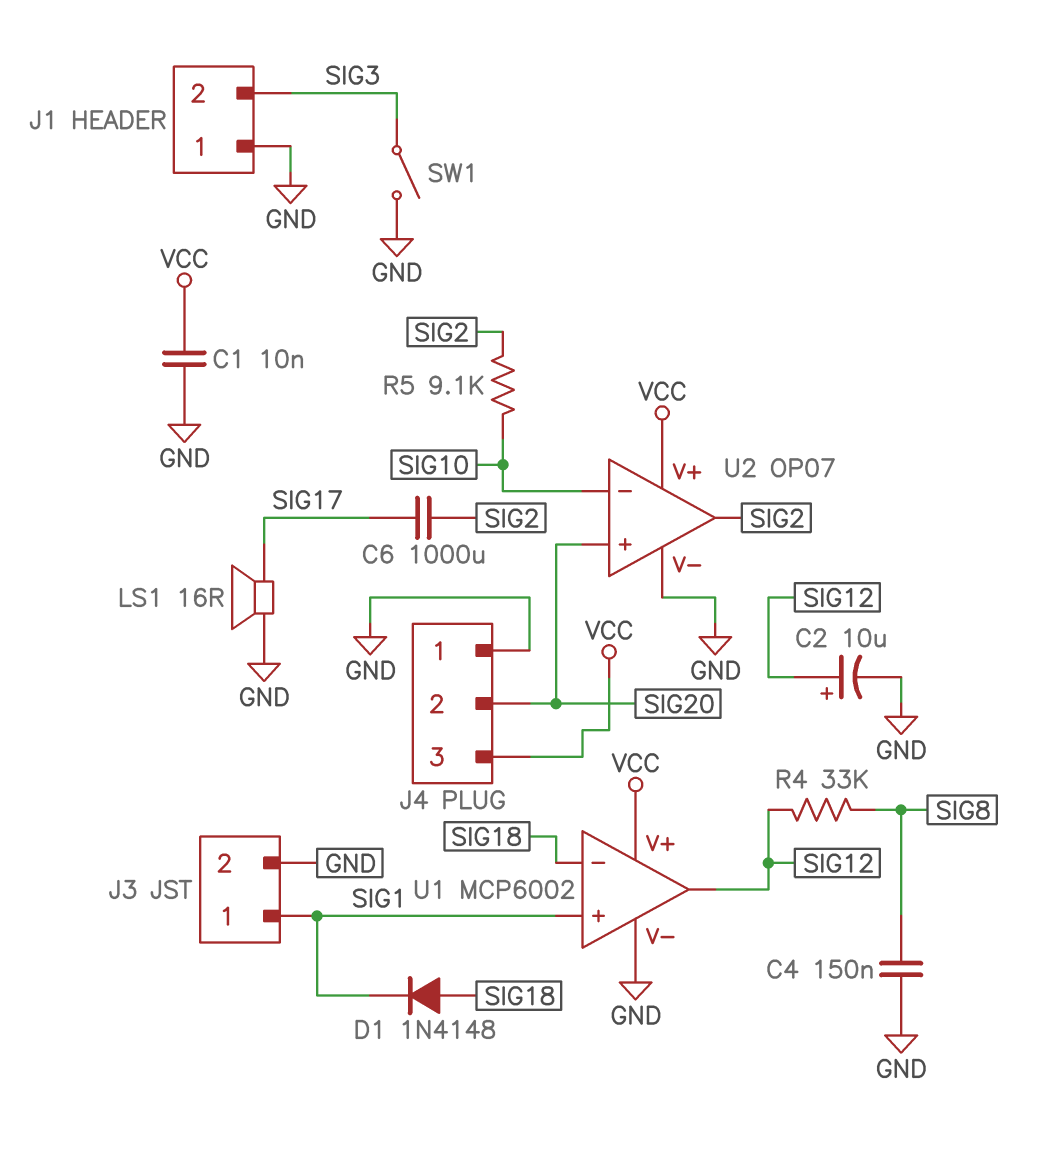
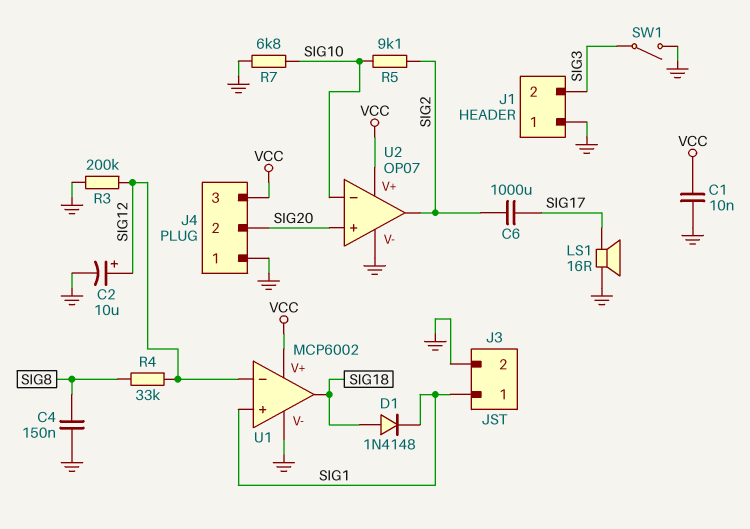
R3: none -> 200k (GND, SIG12)
R7: none -> 6.8k (GND, SIG10)
U1 pin in-: SIG18 -> SIG12
U1 pin out: SIG12 -> SIG18

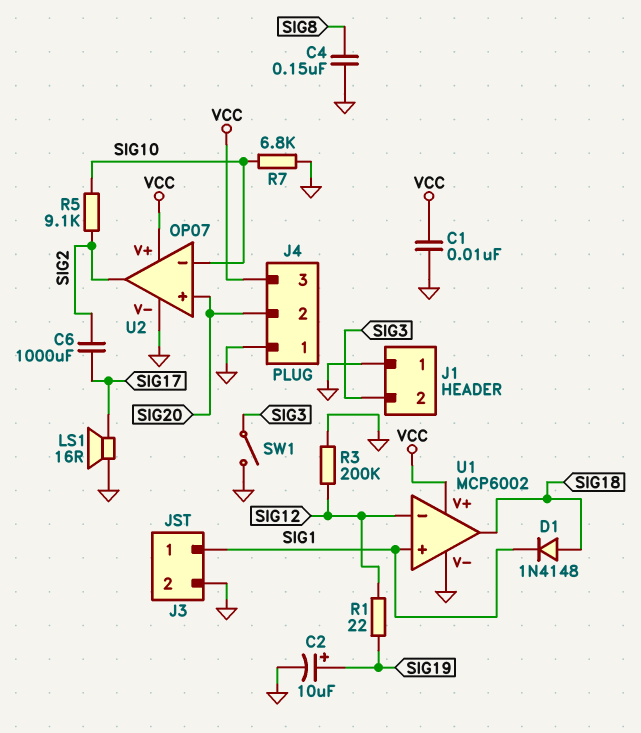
C2: 10uF (plus SIG12, minus GND) -> 10uF (plus SIG19, minus GND)
R1: none -> 22 (SIG12, SIG19)
R4: 33k (SIG8, SIG12) -> none

